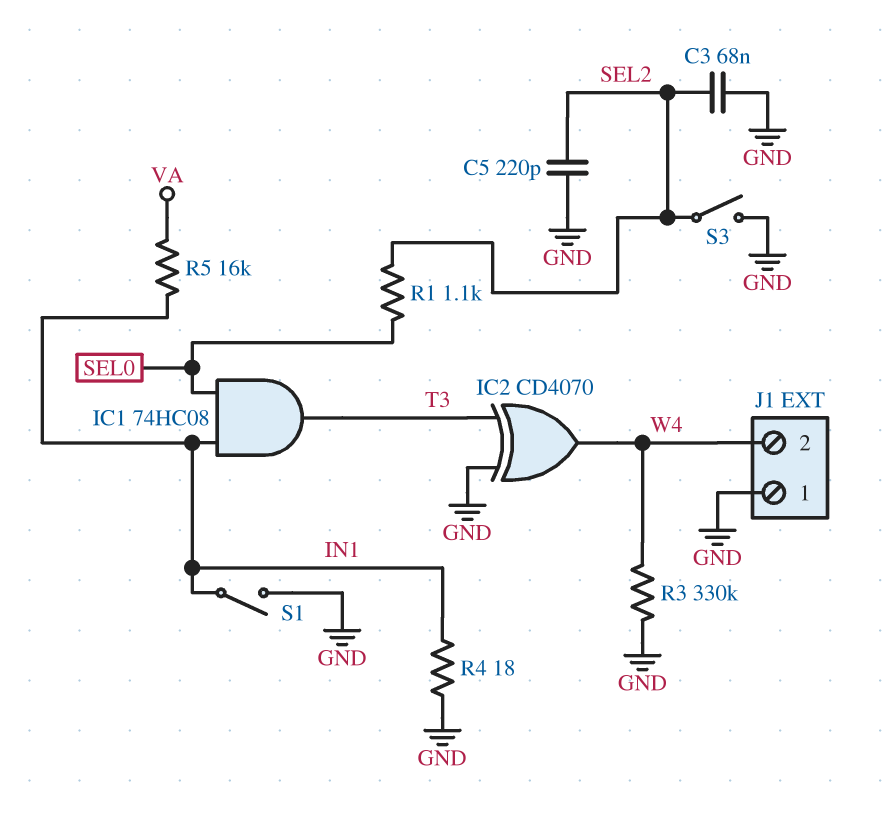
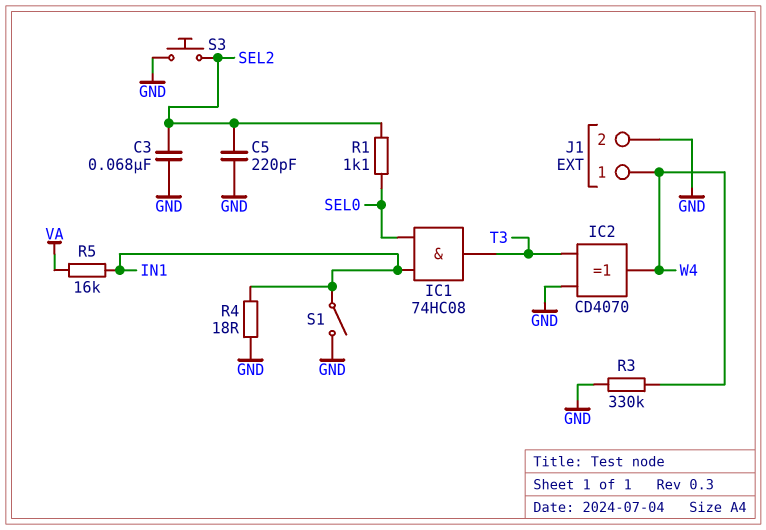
J1 pin 1: GND -> W4
J1 pin 2: W4 -> GND
S3: switch (GND, SEL2) -> button (GND, SEL2)

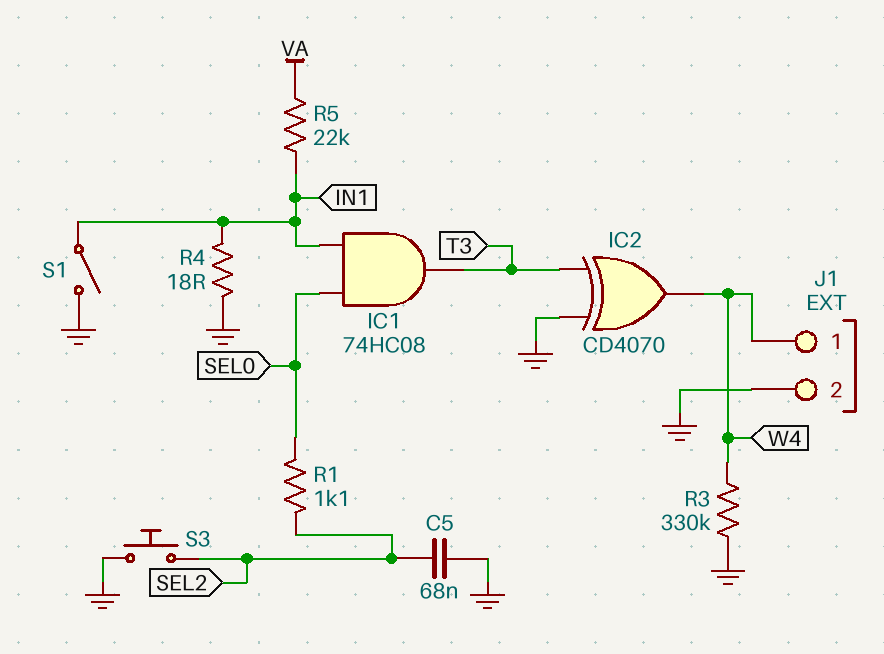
C3: 68nF (GND, SEL2) -> none
C5: 220pF (GND, SEL2) -> 68nF (GND, SEL2)
R5: 16k (IN1, VA) -> 22k (IN1, VA)

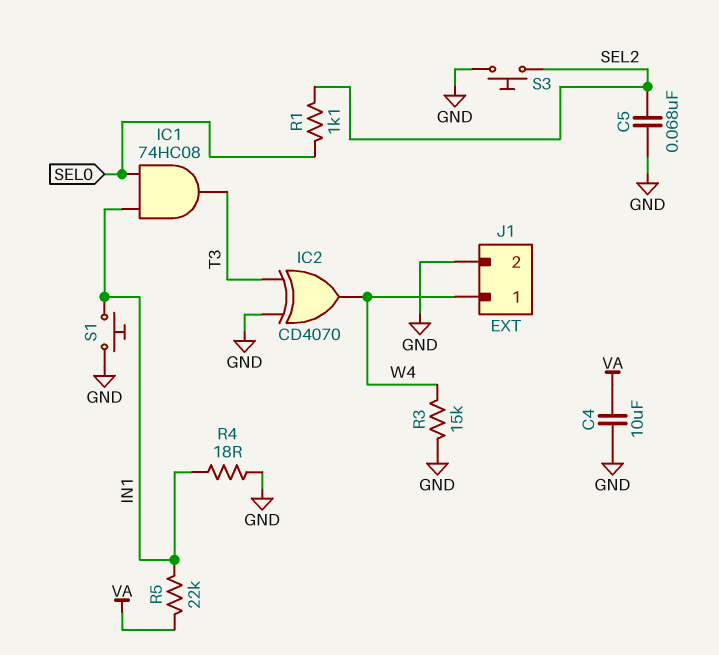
C4: none -> 10uF (GND, VA)
R3: 330k (GND, W4) -> 15k (GND, W4)
S1: switch (GND, IN1) -> button (GND, IN1)

